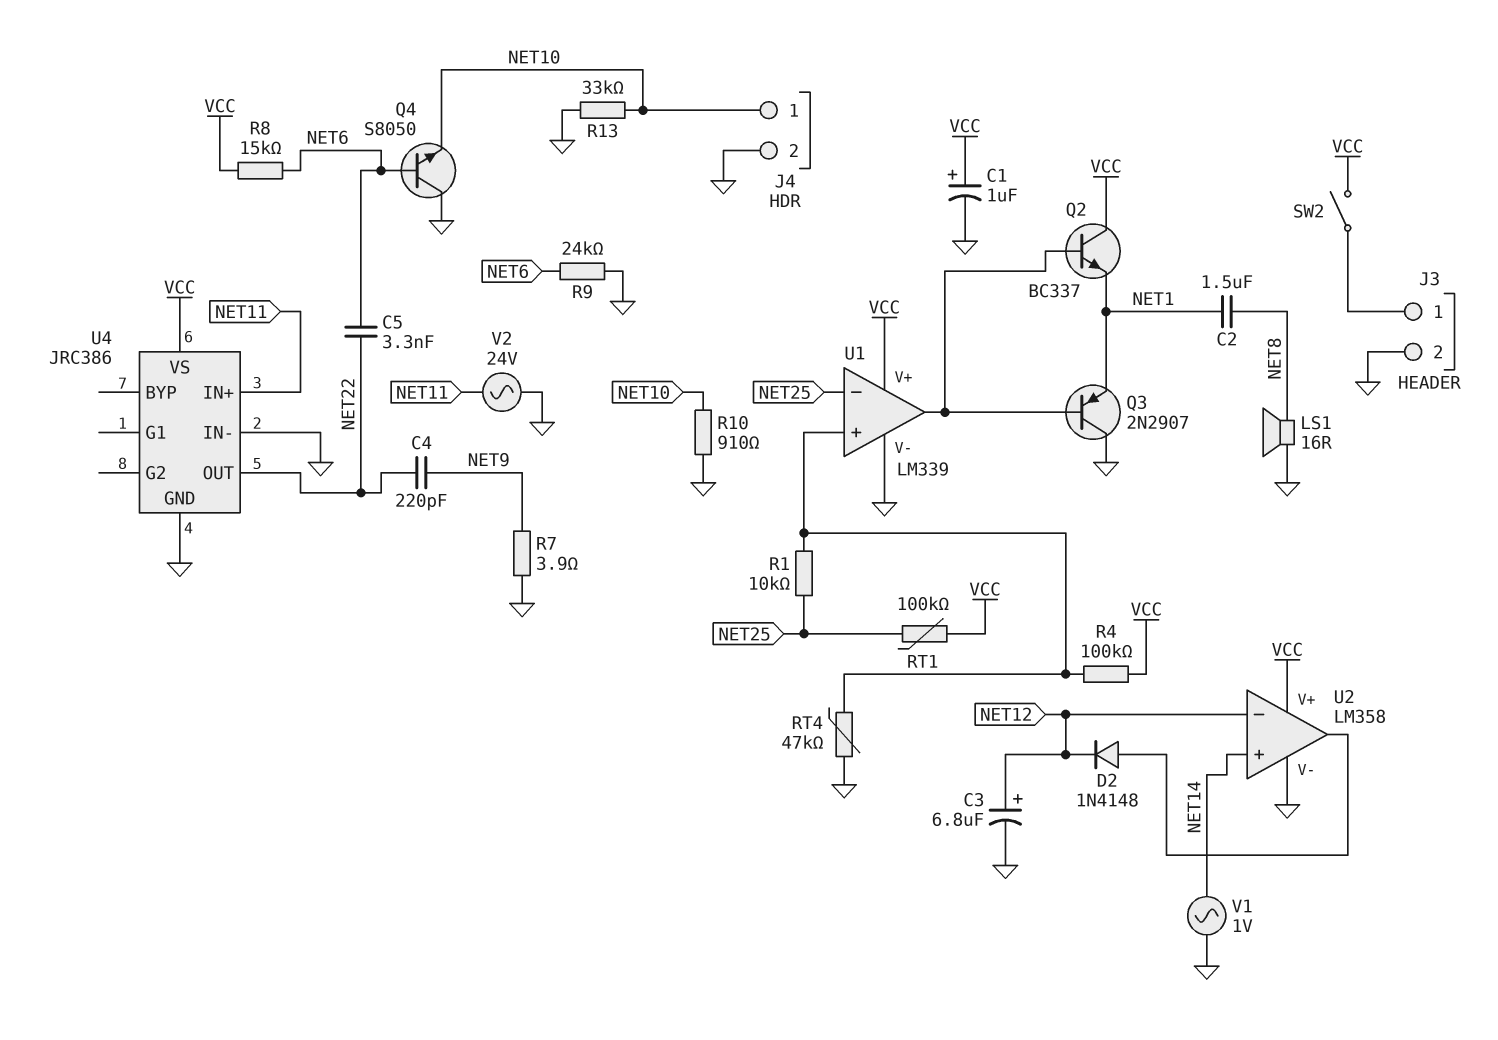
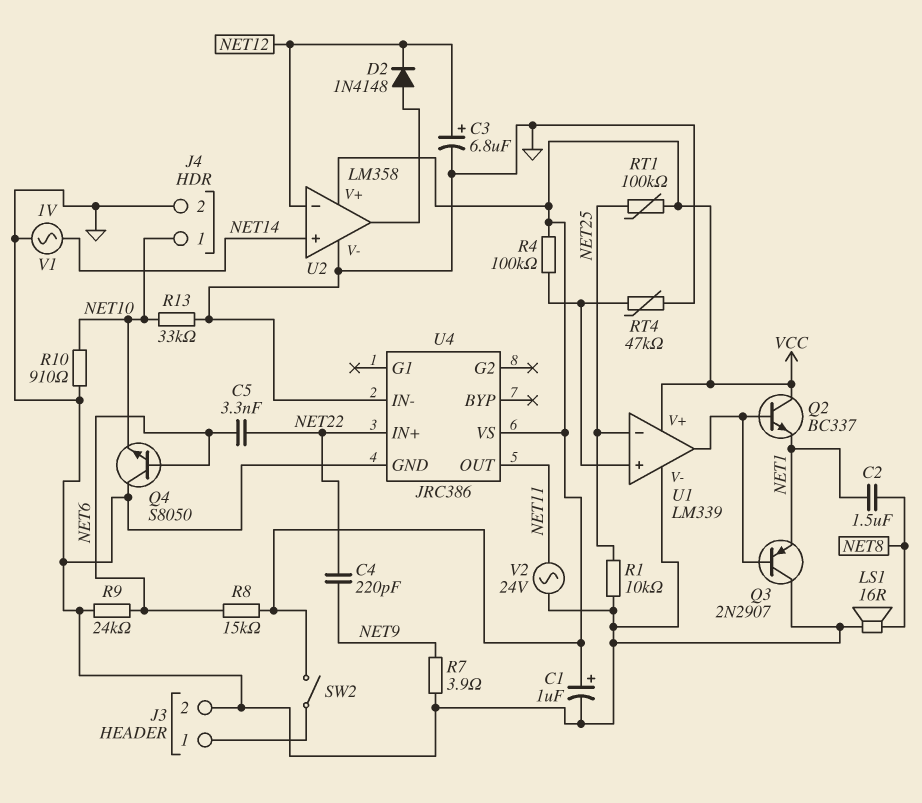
R1: 10k (NET25, U1/in+) -> 10k (GND, NET25)
U4 pin IN+: NET11 -> NET22
U4 pin OUT: NET22 -> NET11

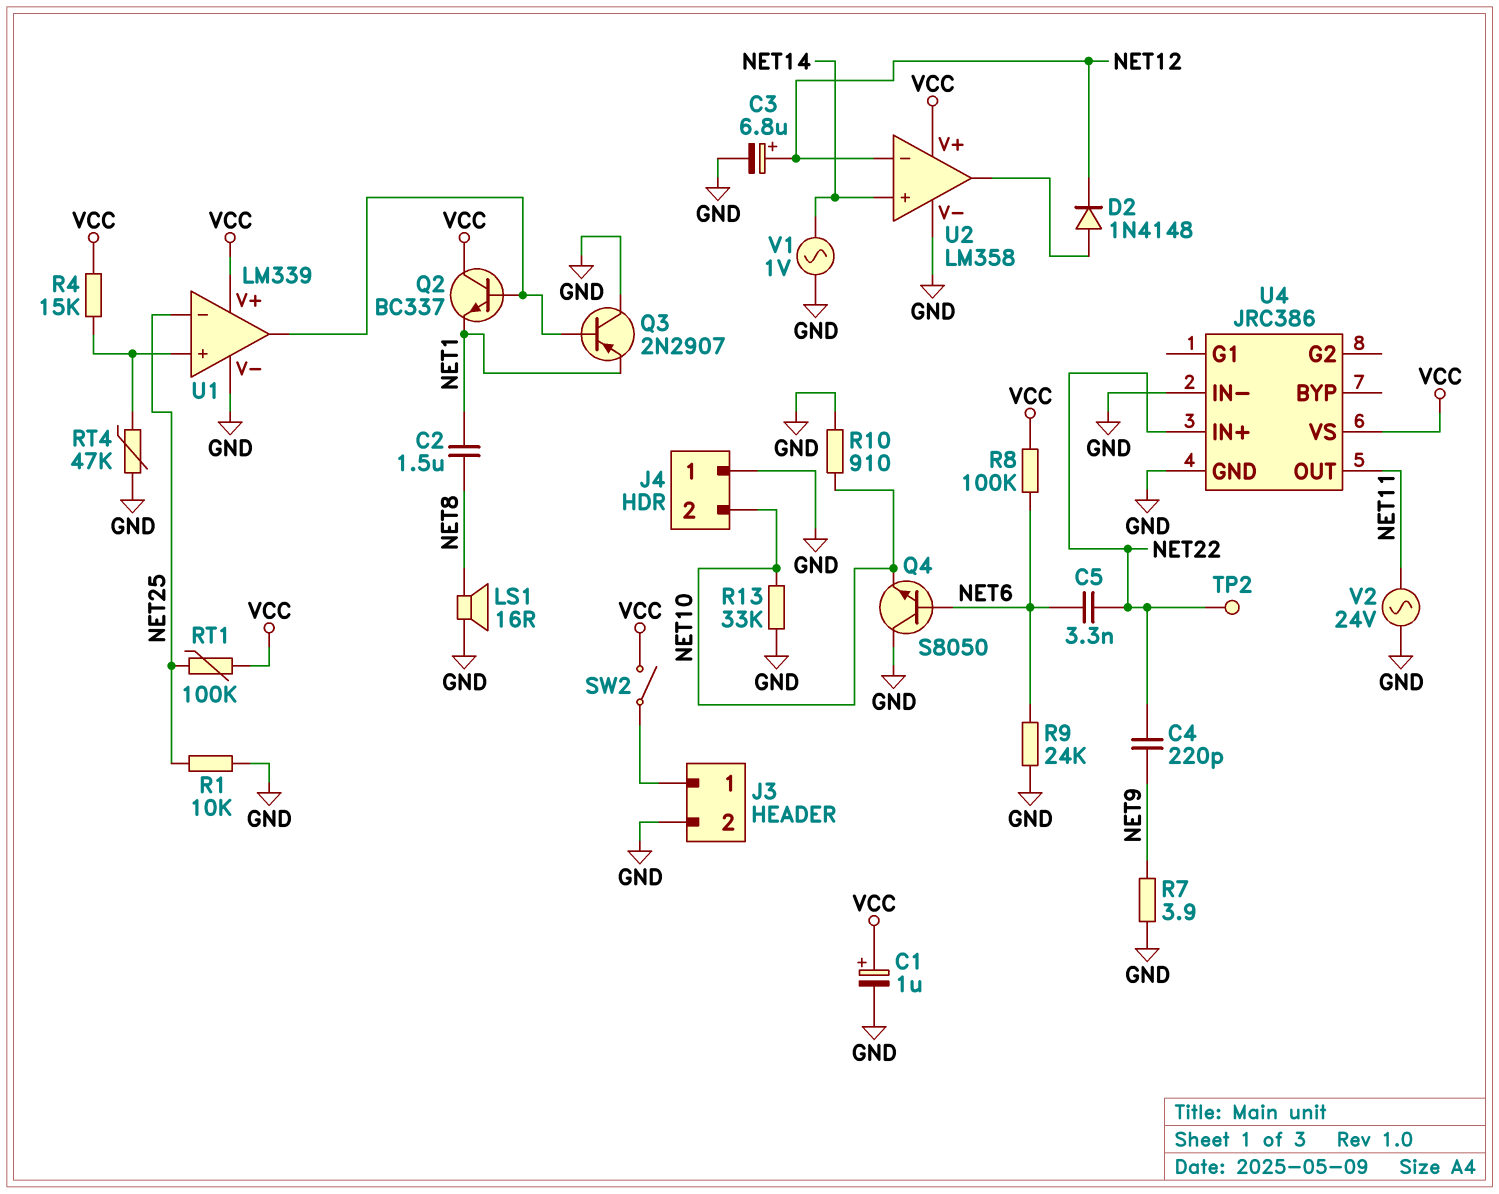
J4 pin 1: NET10 -> GND
J4 pin 2: GND -> NET10
R4: 100k (U1/in+, VCC) -> 15k (U1/in+, VCC)
R8: 15k (NET6, VCC) -> 100k (NET6, VCC)
TP2: none -> test point (NET22)

